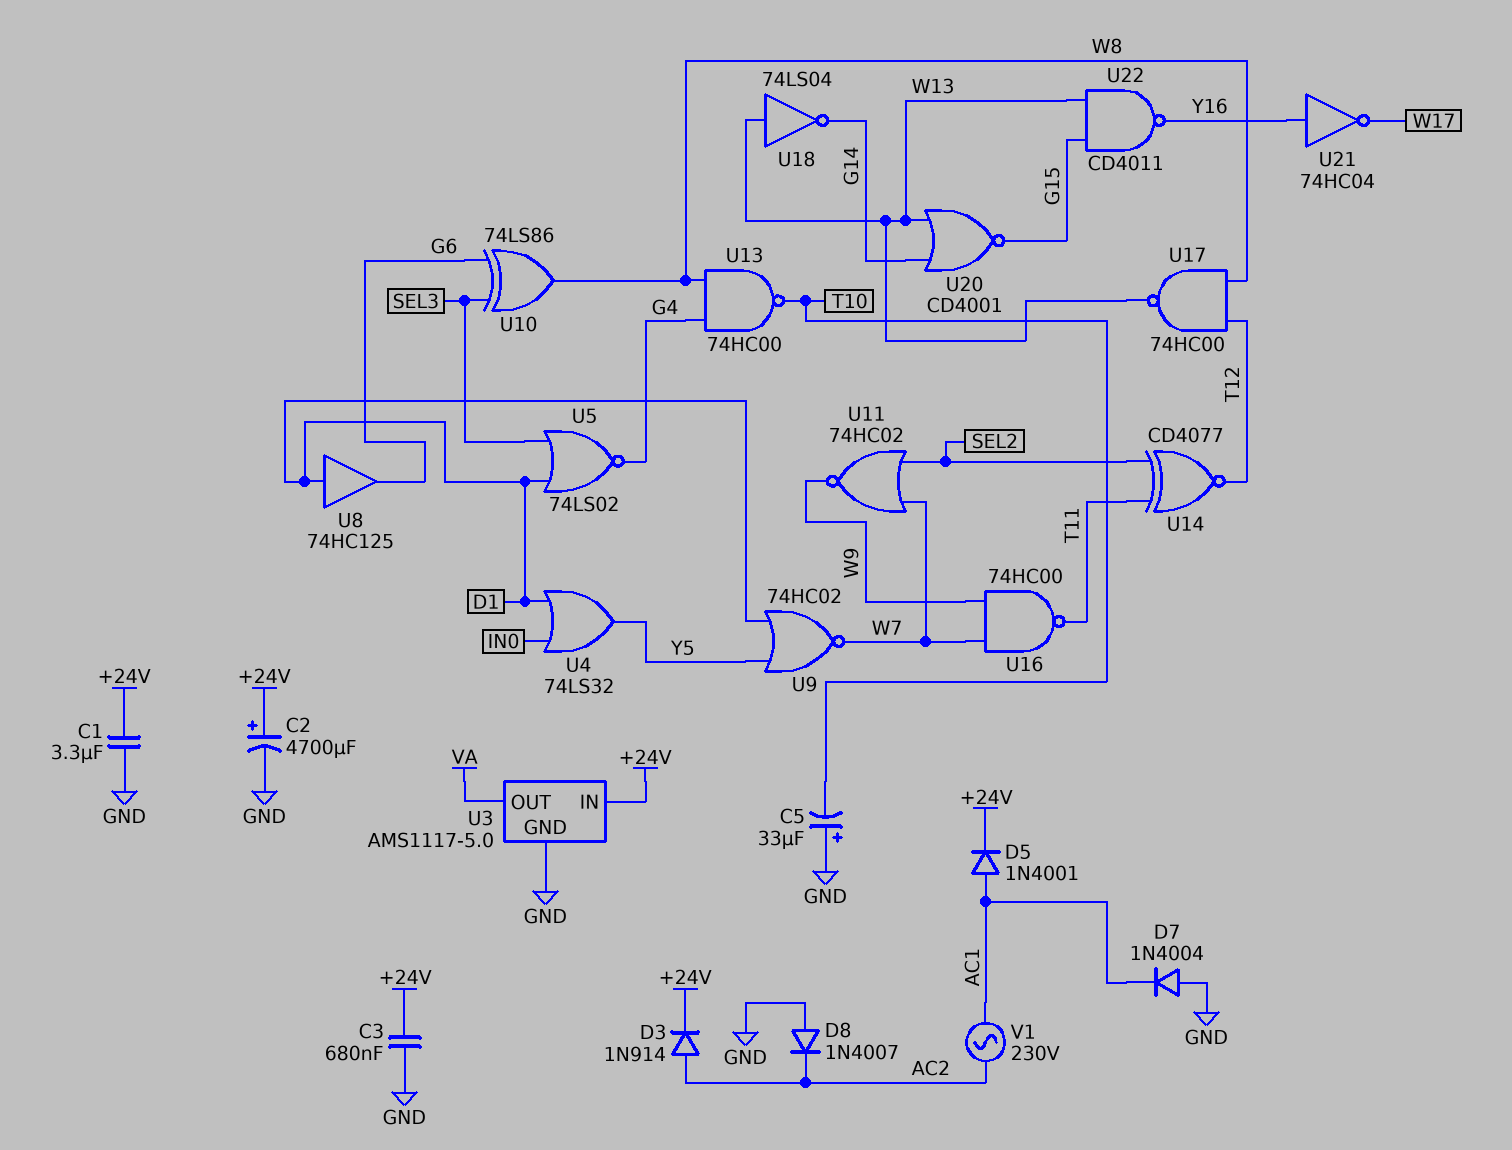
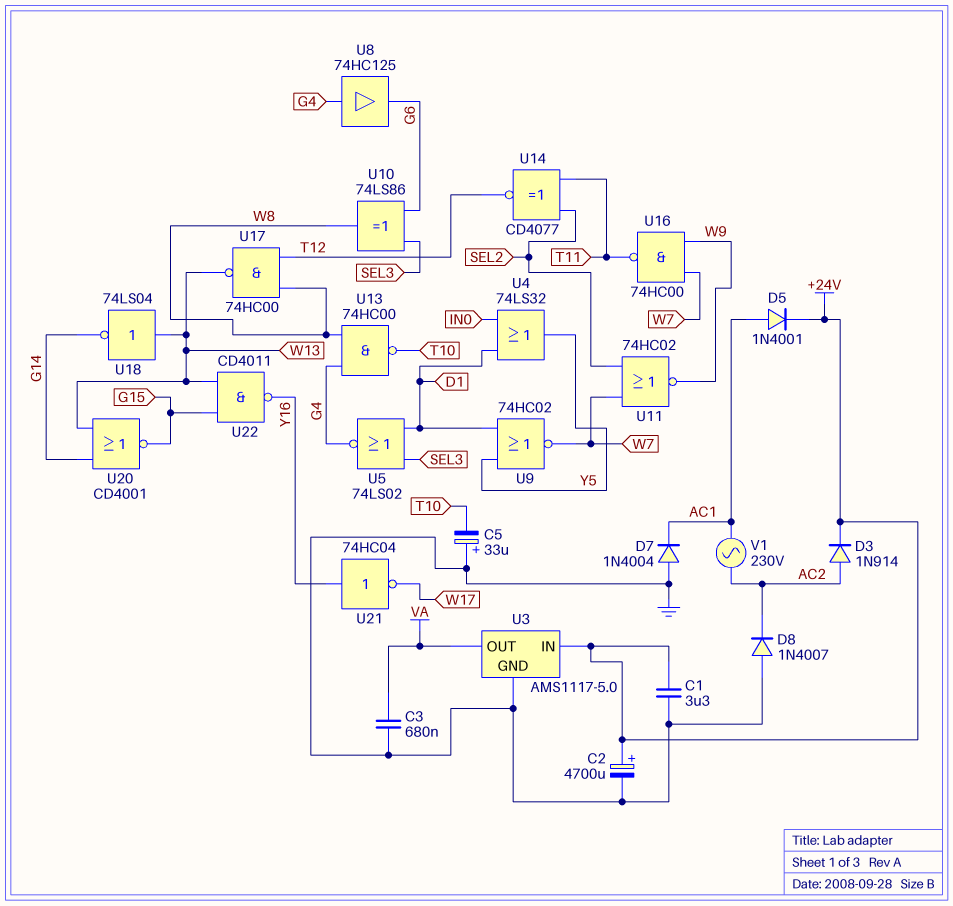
C3: 680nF (+24V, GND) -> 680nF (GND, VA)
U8: buffer 74HC125 (in D1, out G6) -> buffer 74HC125 (in G4, out G6)

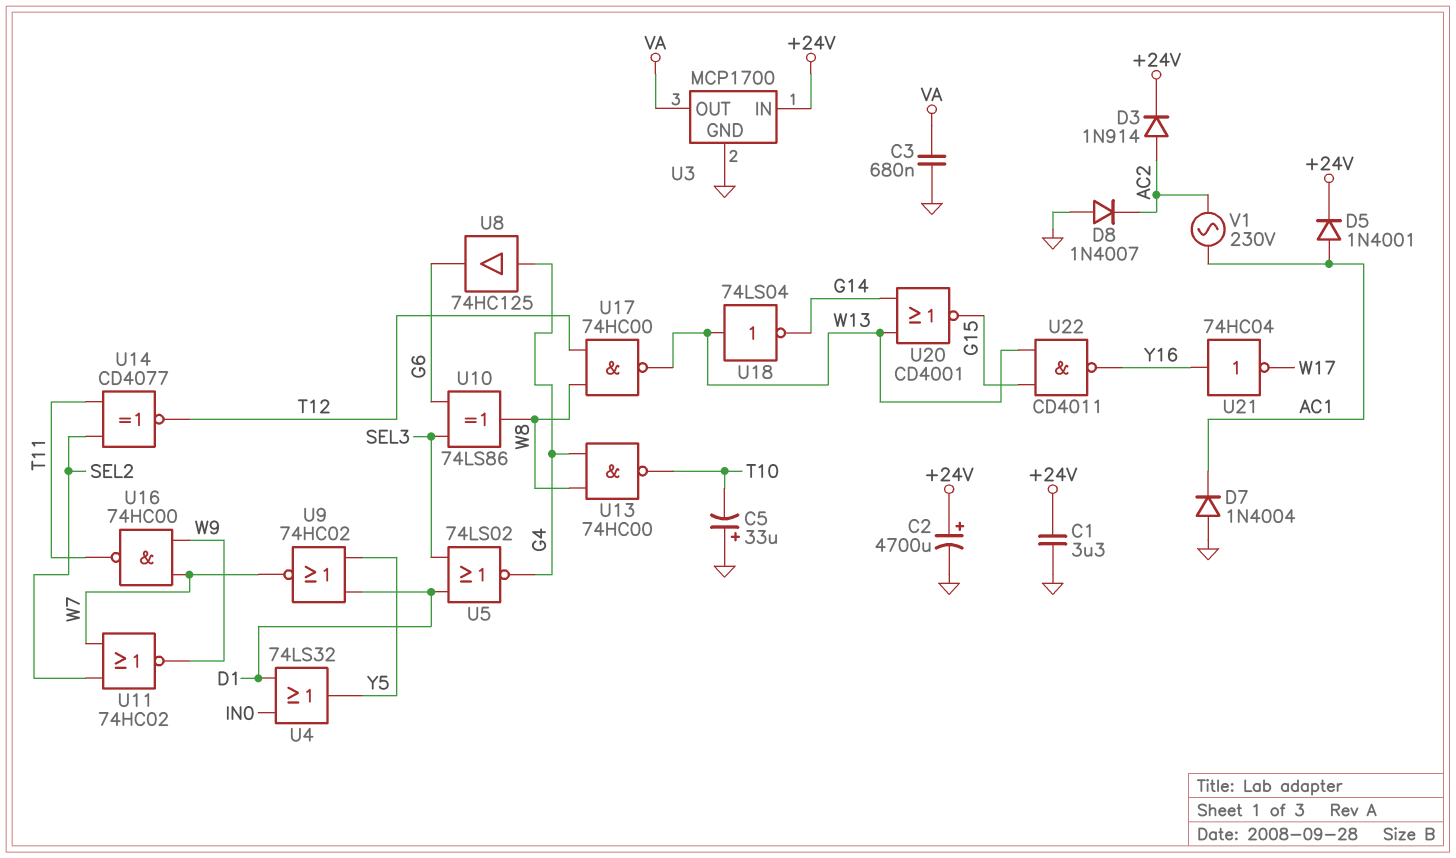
U3: AMS1117-5.0 -> MCP1700

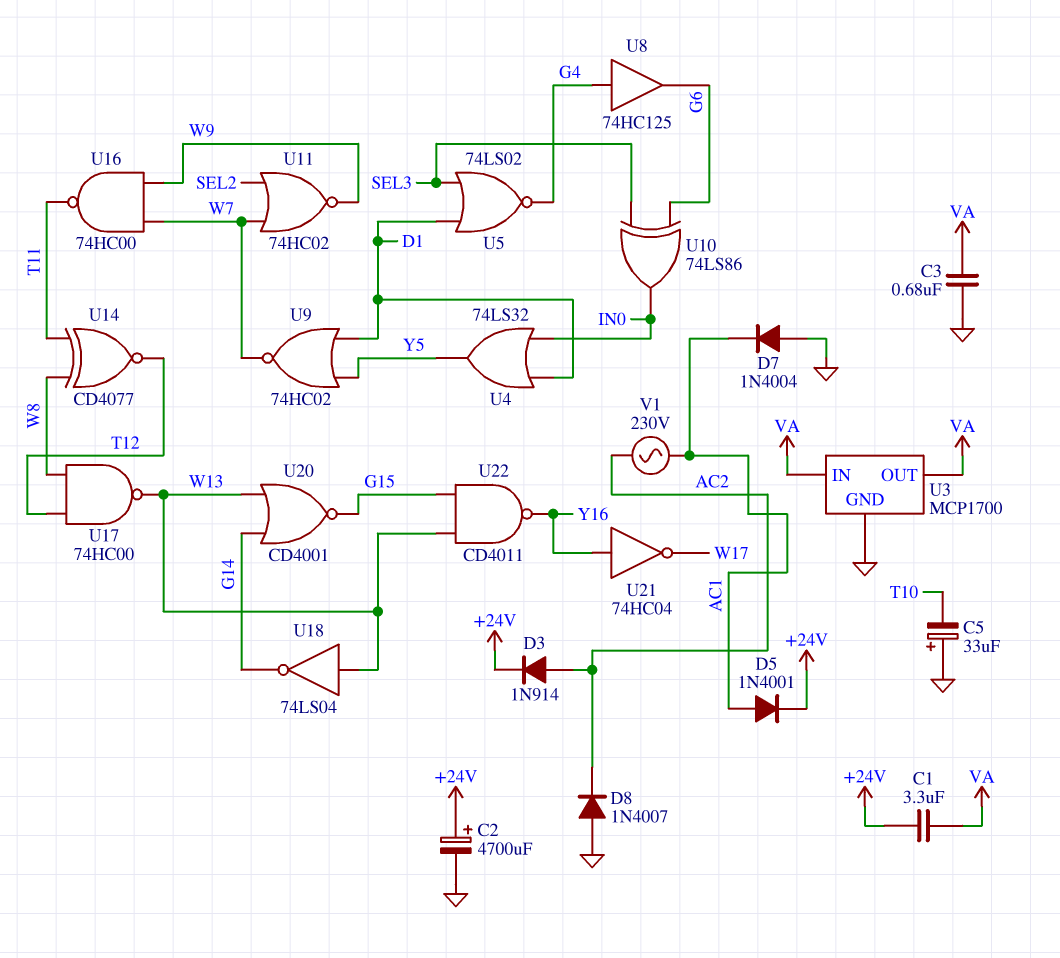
C1: 3.3uF (+24V, GND) -> 3.3uF (+24V, VA)
U3 pin IN: +24V -> VA
U10: XOR 74LS86 (in G6, in SEL3, out W8) -> XOR 74LS86 (in G6, in SEL3, out IN0)
U13: NAND 74HC00 (in G4, in W8, out T10) -> none
U14: XNOR CD4077 (in SEL2, in T11, out T12) -> XNOR CD4077 (in T11, in W8, out T12)

